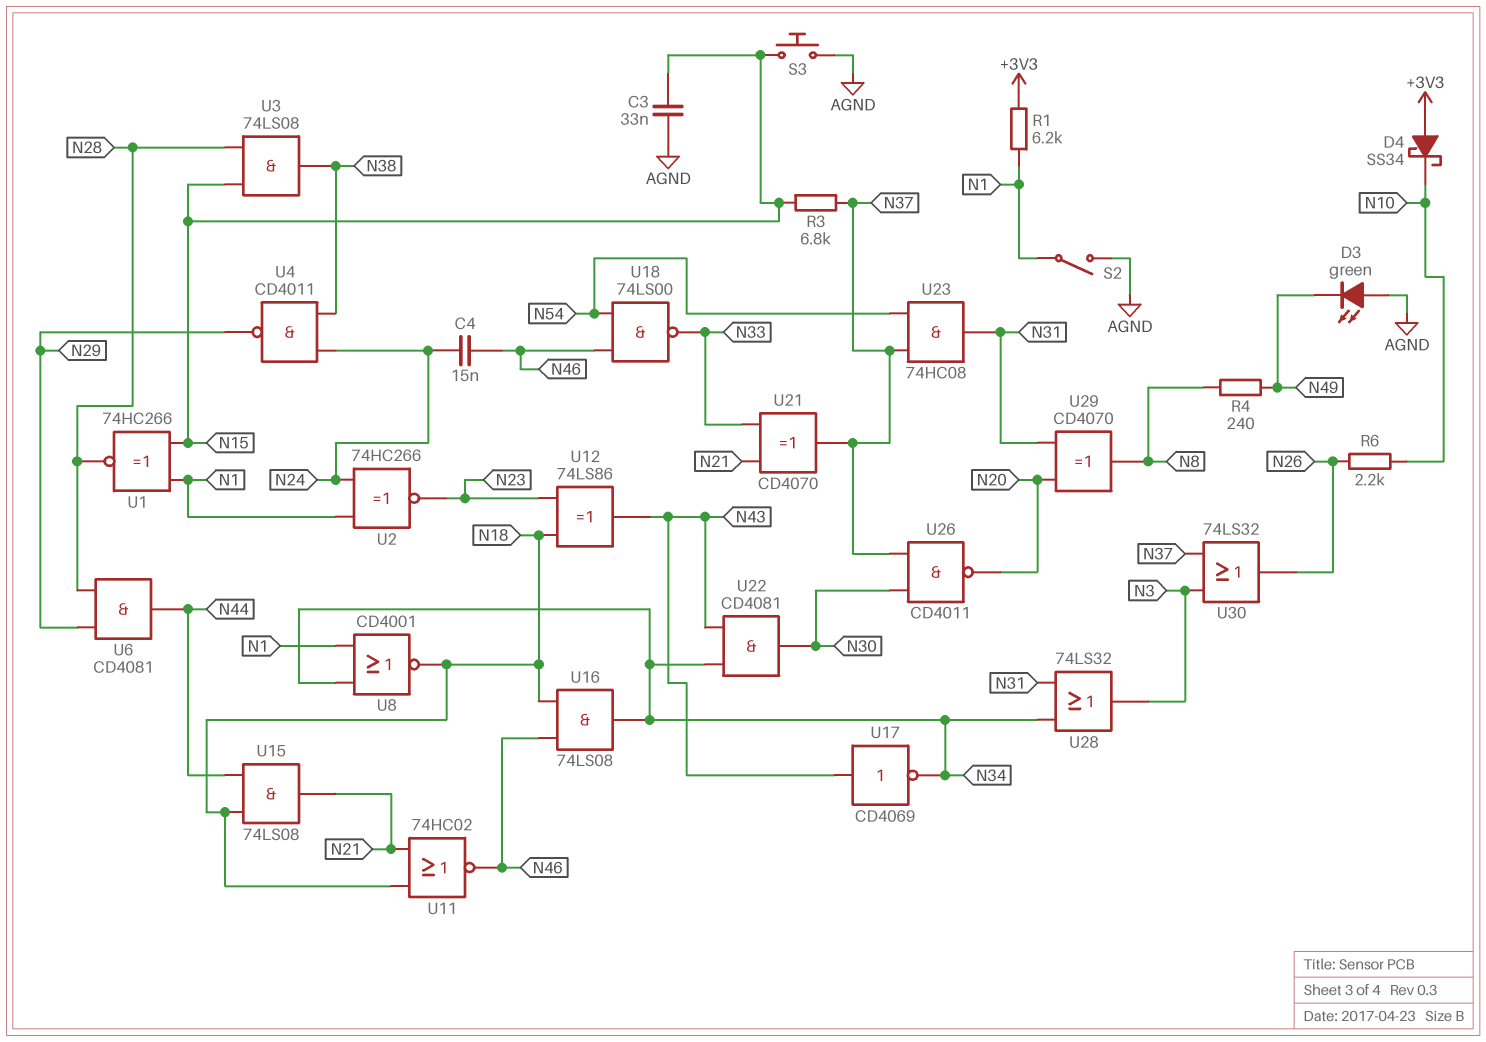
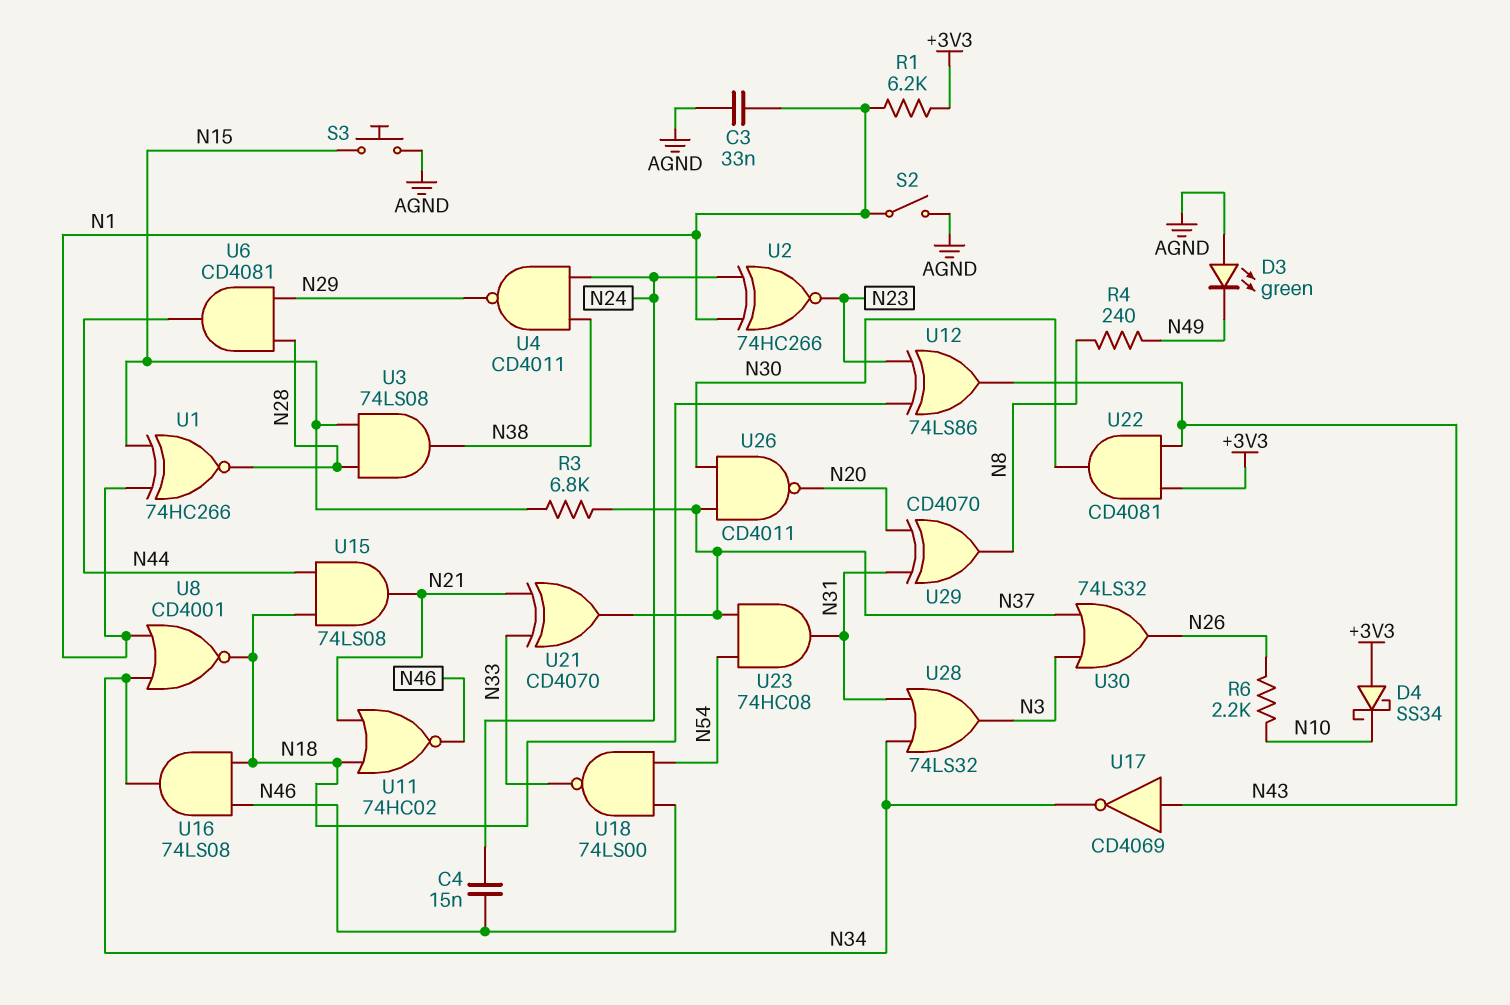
C3: 33nF (AGND, N15) -> 33nF (AGND, N1)
U22: AND CD4081 (in N34, in N43, out N30) -> AND CD4081 (in +3V3, in N43, out N30)

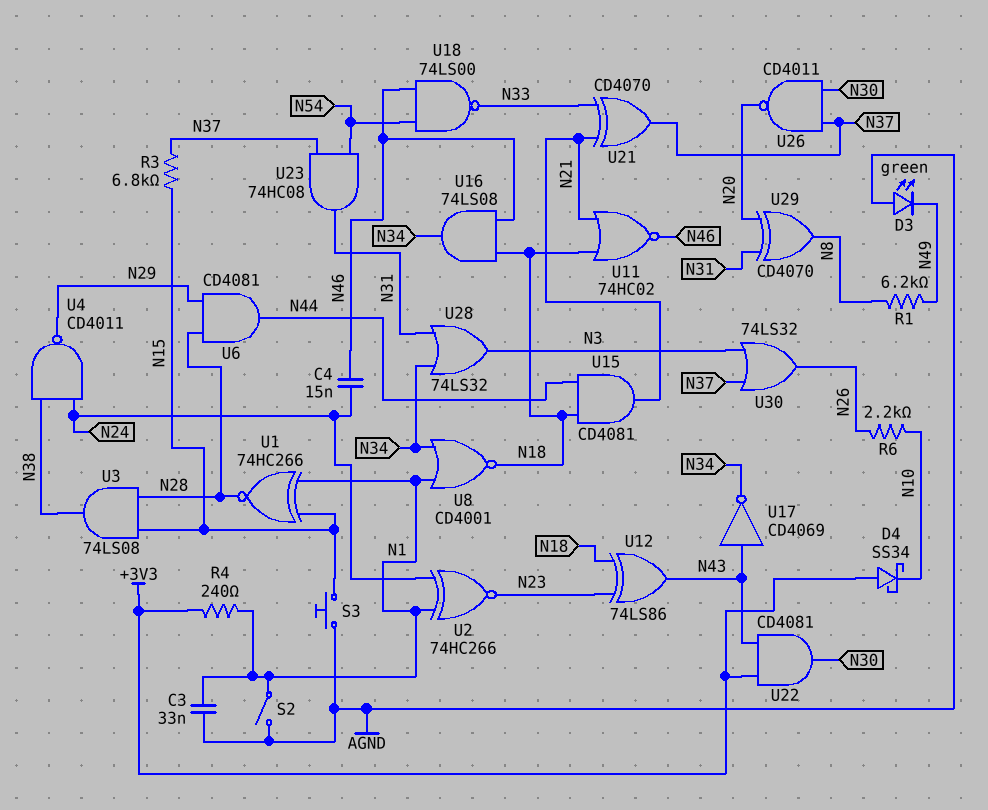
R1: 6.2k (+3V3, N1) -> 6.2k (N8, N49)
R4: 240 (N8, N49) -> 240 (+3V3, N1)
U15: AND 74LS08 (in N18, in N44, out N21) -> AND CD4081 (in N18, in N44, out N21)

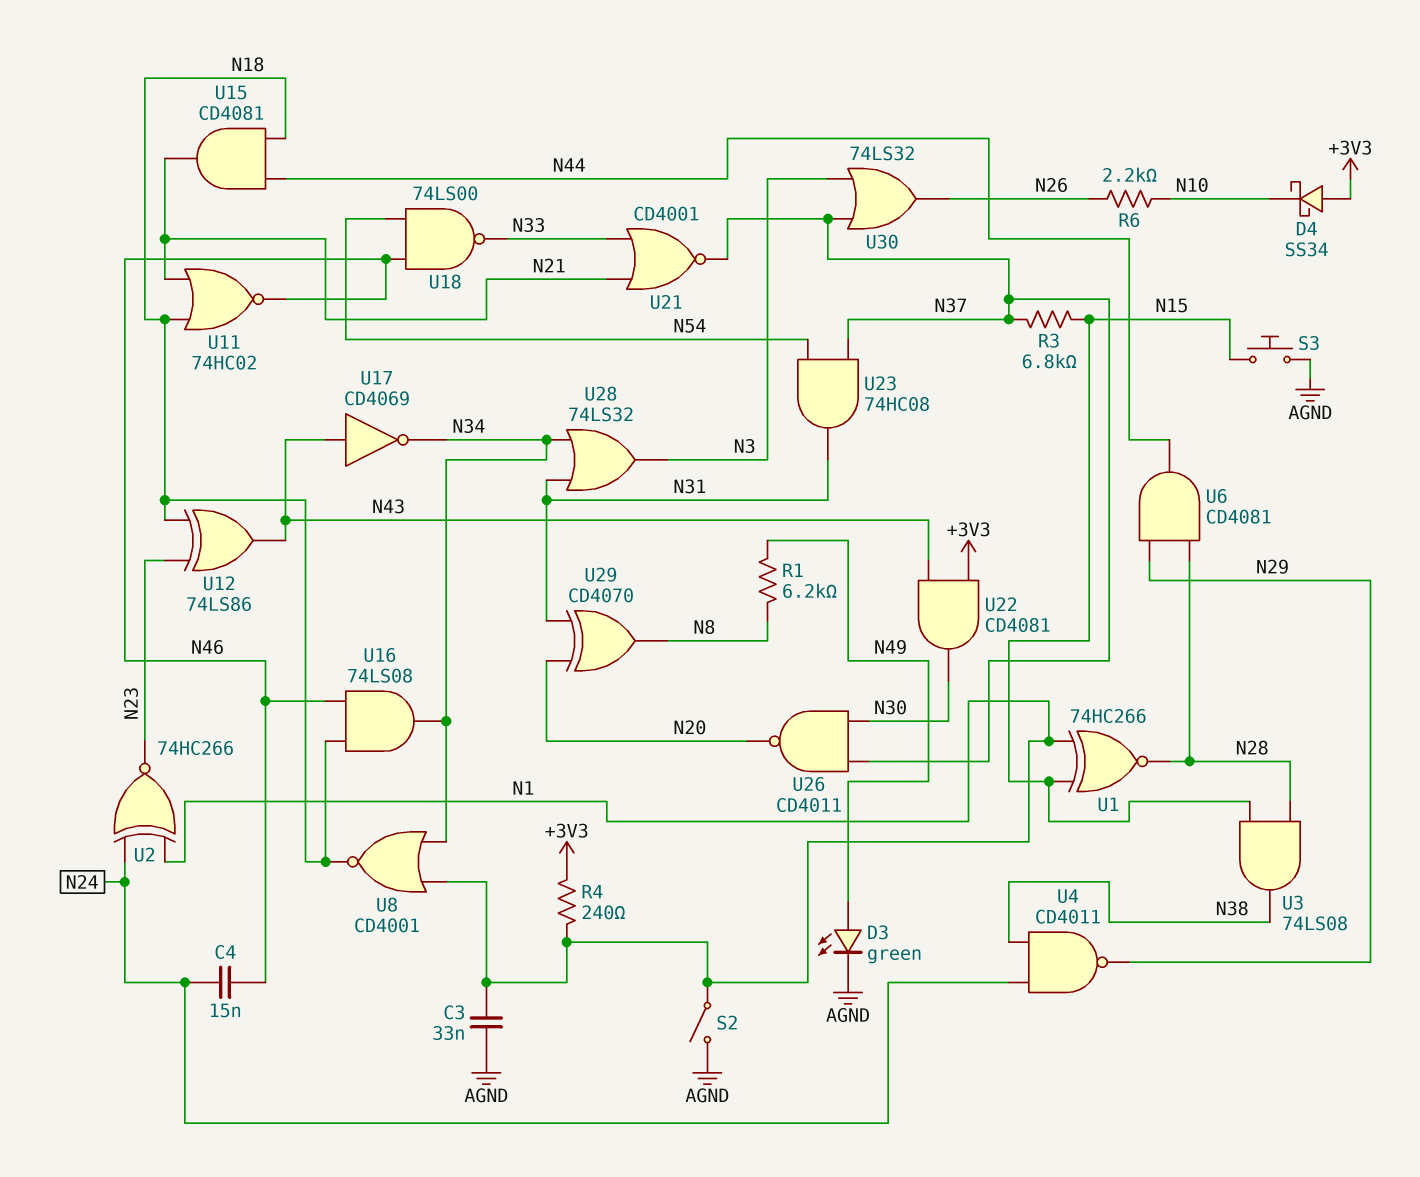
D3: LED green (A AGND, K N49) -> LED green (A N49, K AGND)
U21: XOR CD4070 (in N21, in N33, out N37) -> NOR CD4001 (in N21, in N33, out N37)

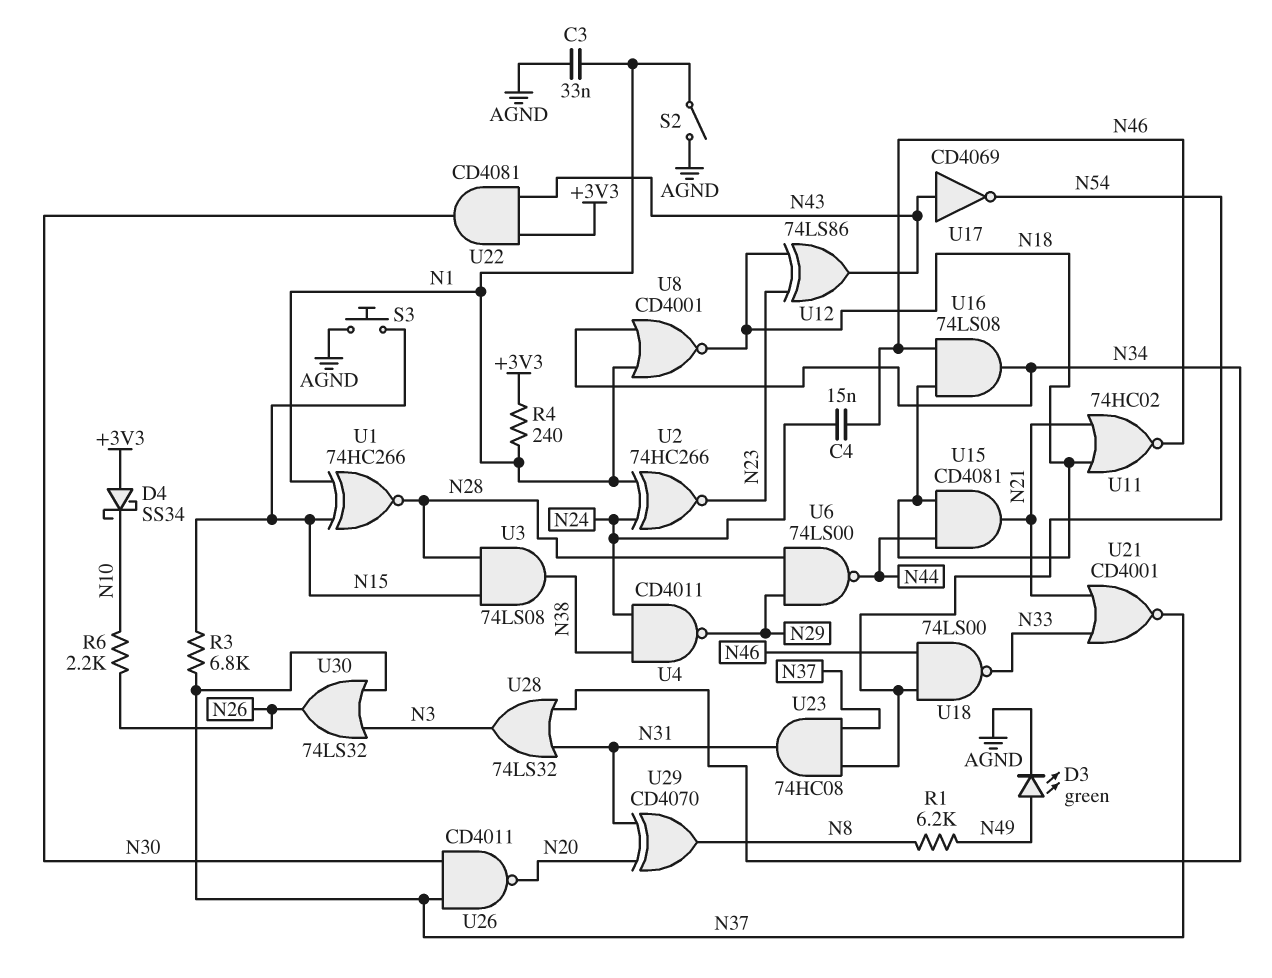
U6: AND CD4081 (in N28, in N29, out N44) -> NAND 74LS00 (in N28, in N29, out N44)
U17: NOT CD4069 (in N43, out N34) -> NOT CD4069 (in N43, out N54)

